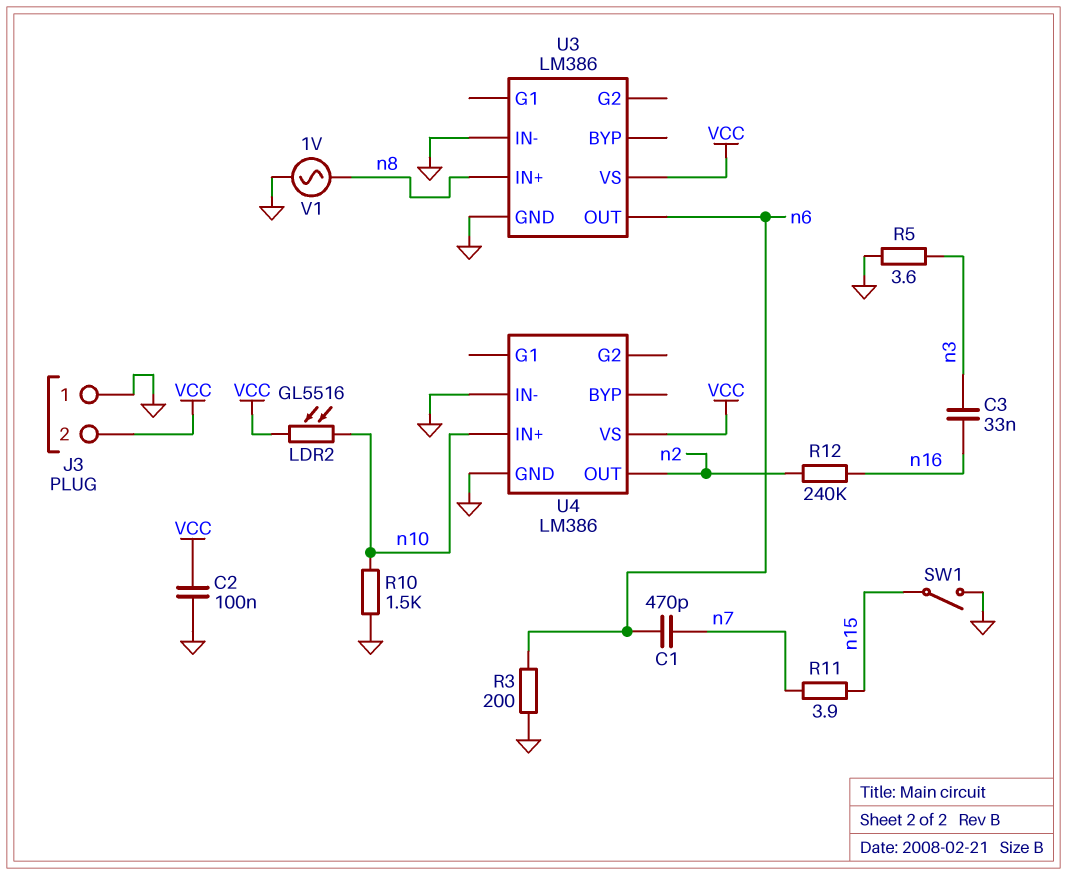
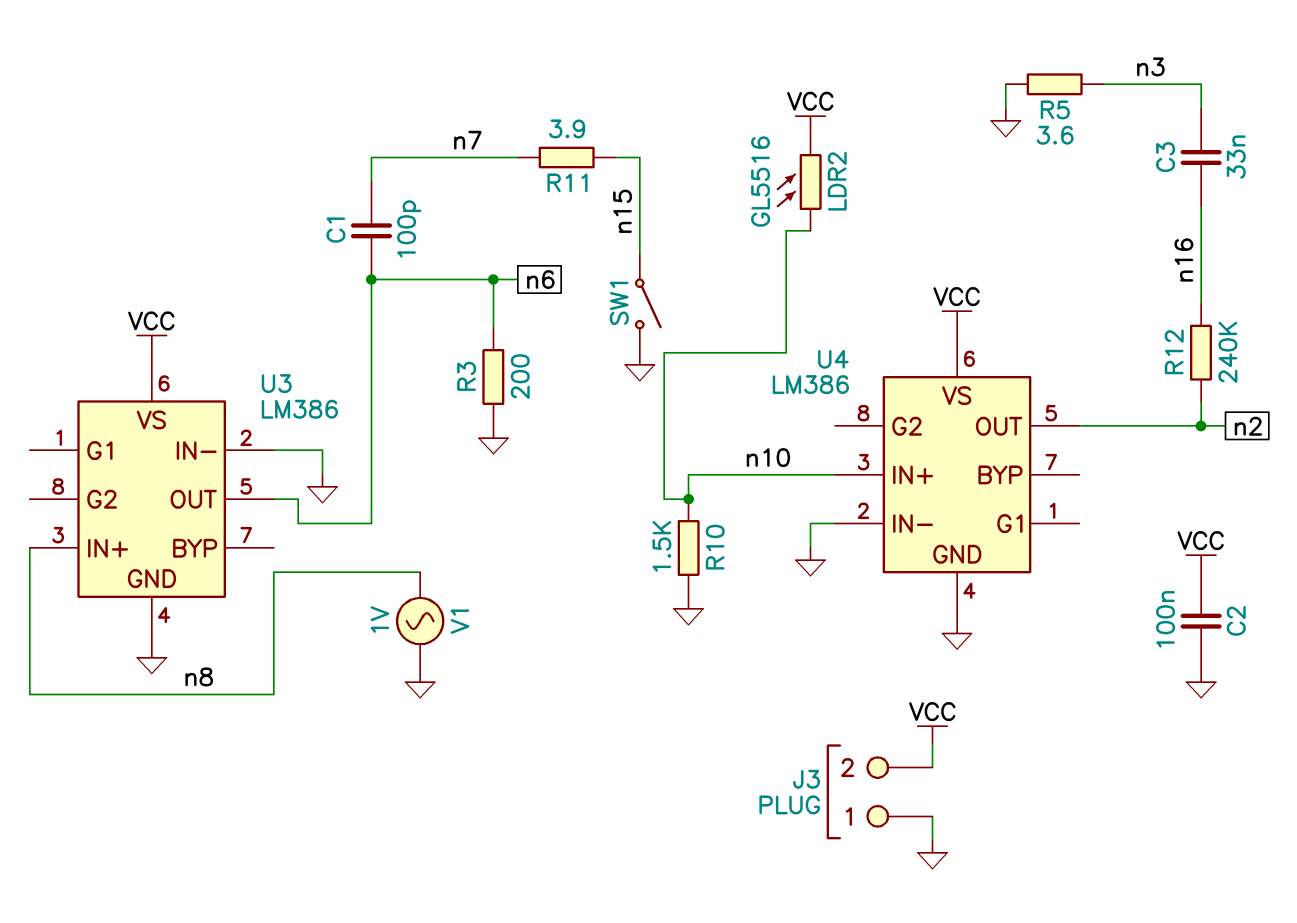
C1: 470pF (n6, n7) -> 100pF (n6, n7)

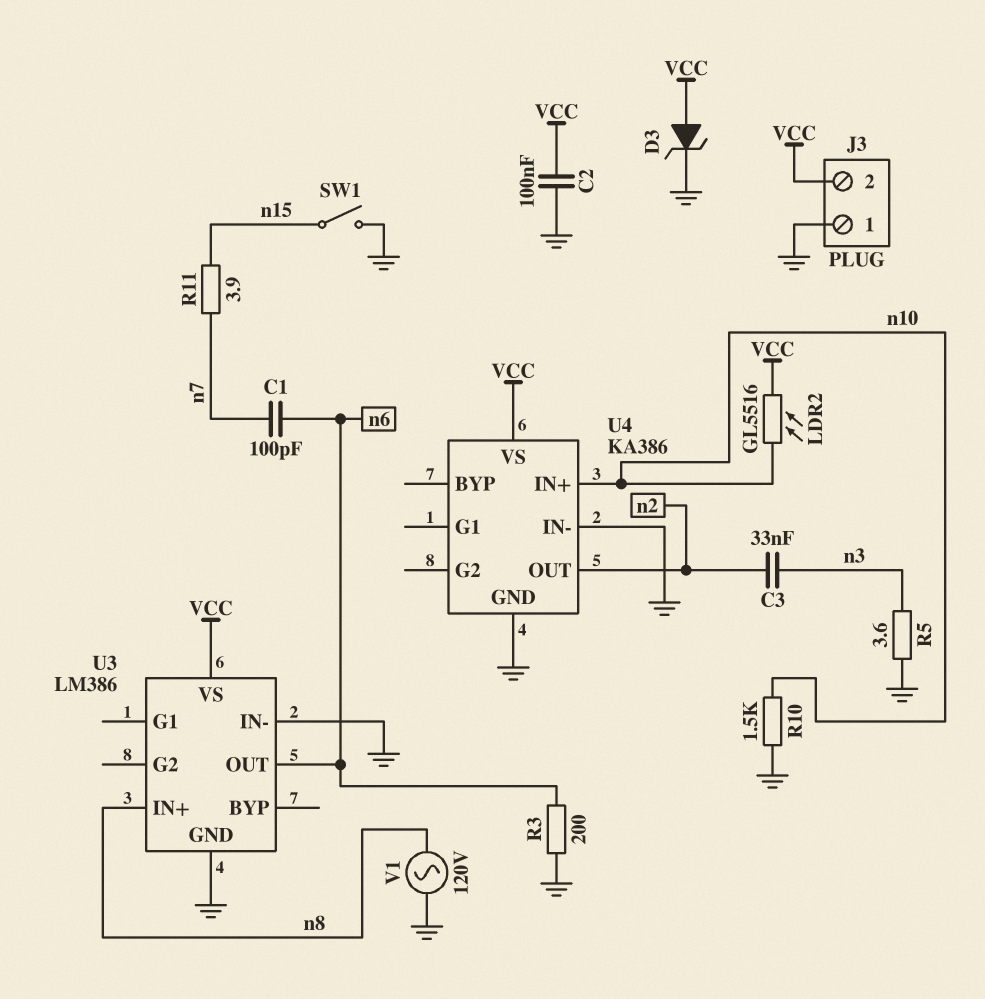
C3: 33nF (n3, n16) -> 33nF (n2, n3)
D3: none -> zener (A VCC, K GND)
R12: 240k (n2, n16) -> none
U4: LM386 -> KA386
V1: AC 1V (GND, n8) -> AC 120V (GND, n8)

